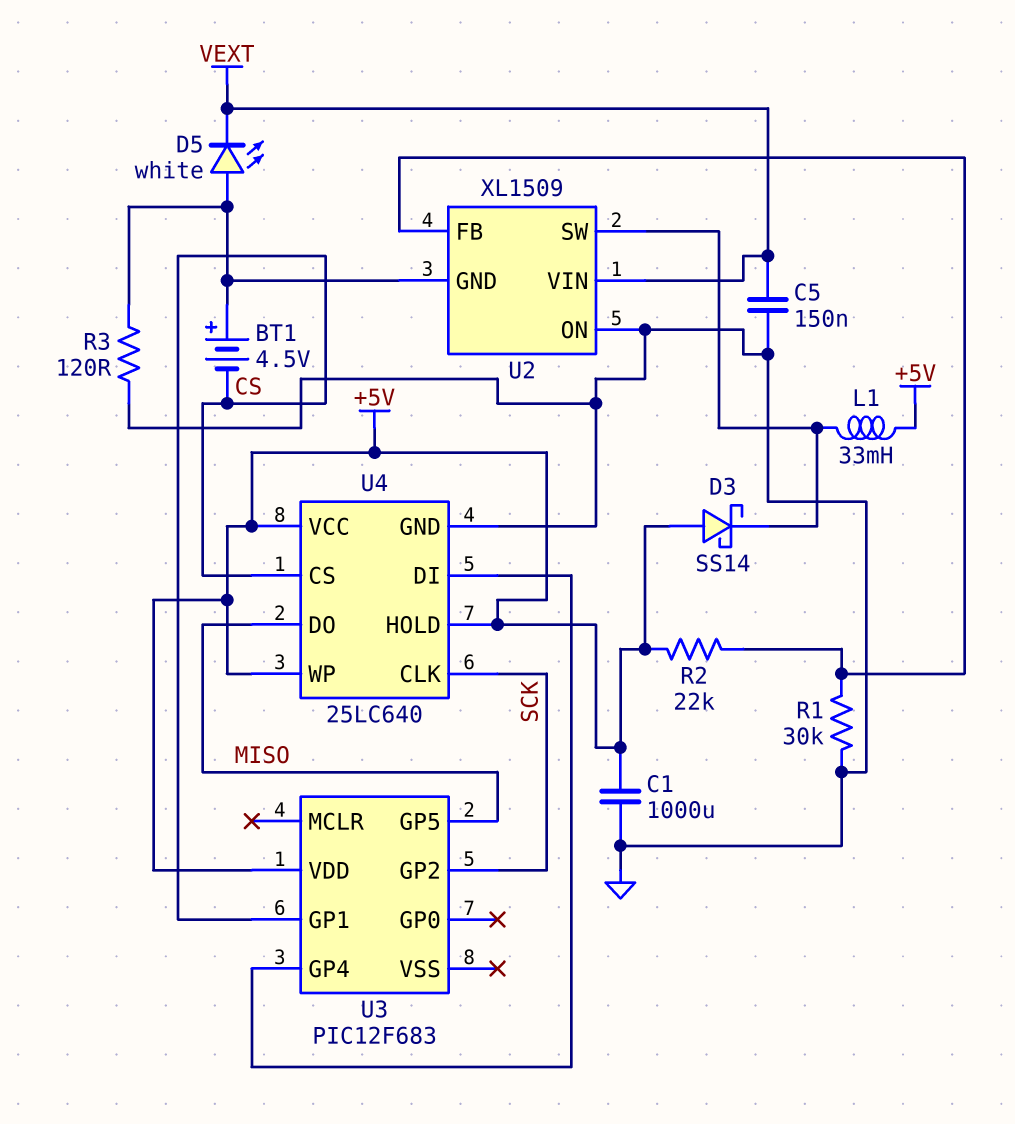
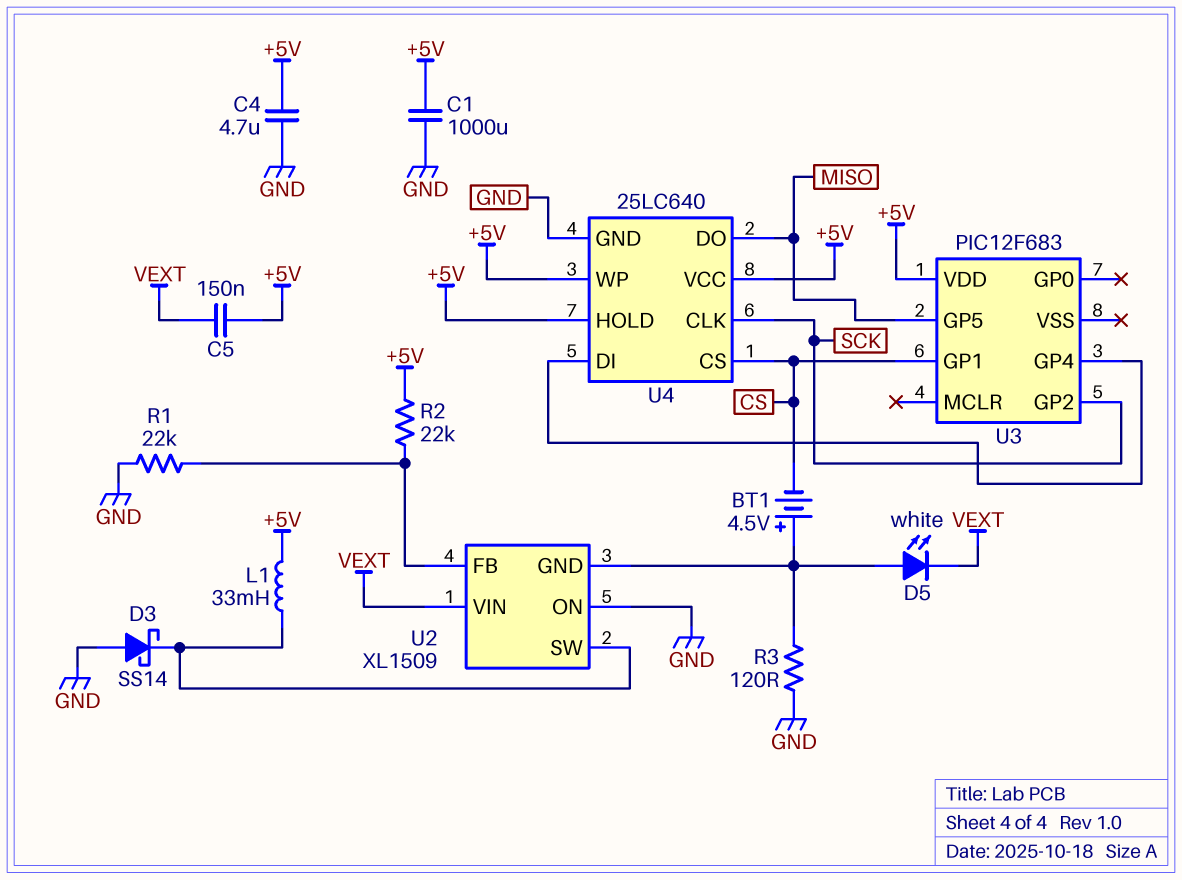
C4: none -> 4.7uF (+5V, GND)
C5: 150nF (GND, VEXT) -> 150nF (+5V, VEXT)
D3: schottky SS14 (A +5V, K U2/SW) -> schottky SS14 (A GND, K U2/SW)
R1: 30k (GND, U2/FB) -> 22k (GND, U2/FB)

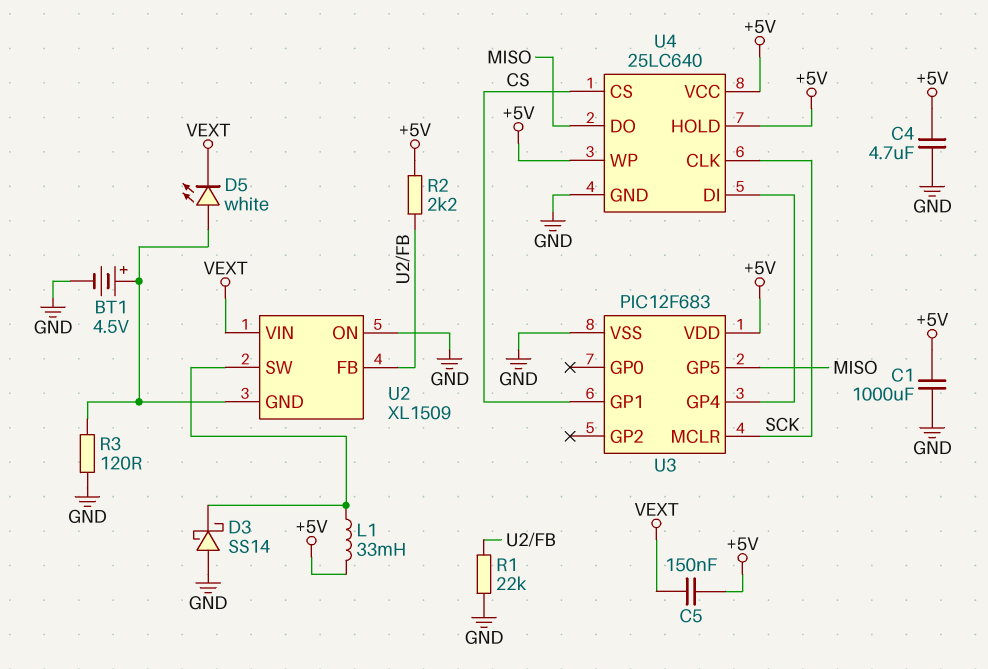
BT1: 4.5V (plus U2/GND, minus CS) -> 4.5V (plus U2/GND, minus GND)
R2: 22k (+5V, U2/FB) -> 2.2k (+5V, U2/FB)
U3 pin GP2: SCK -> none
U3 pin MCLR: none -> SCK
U3 pin VSS: none -> GND

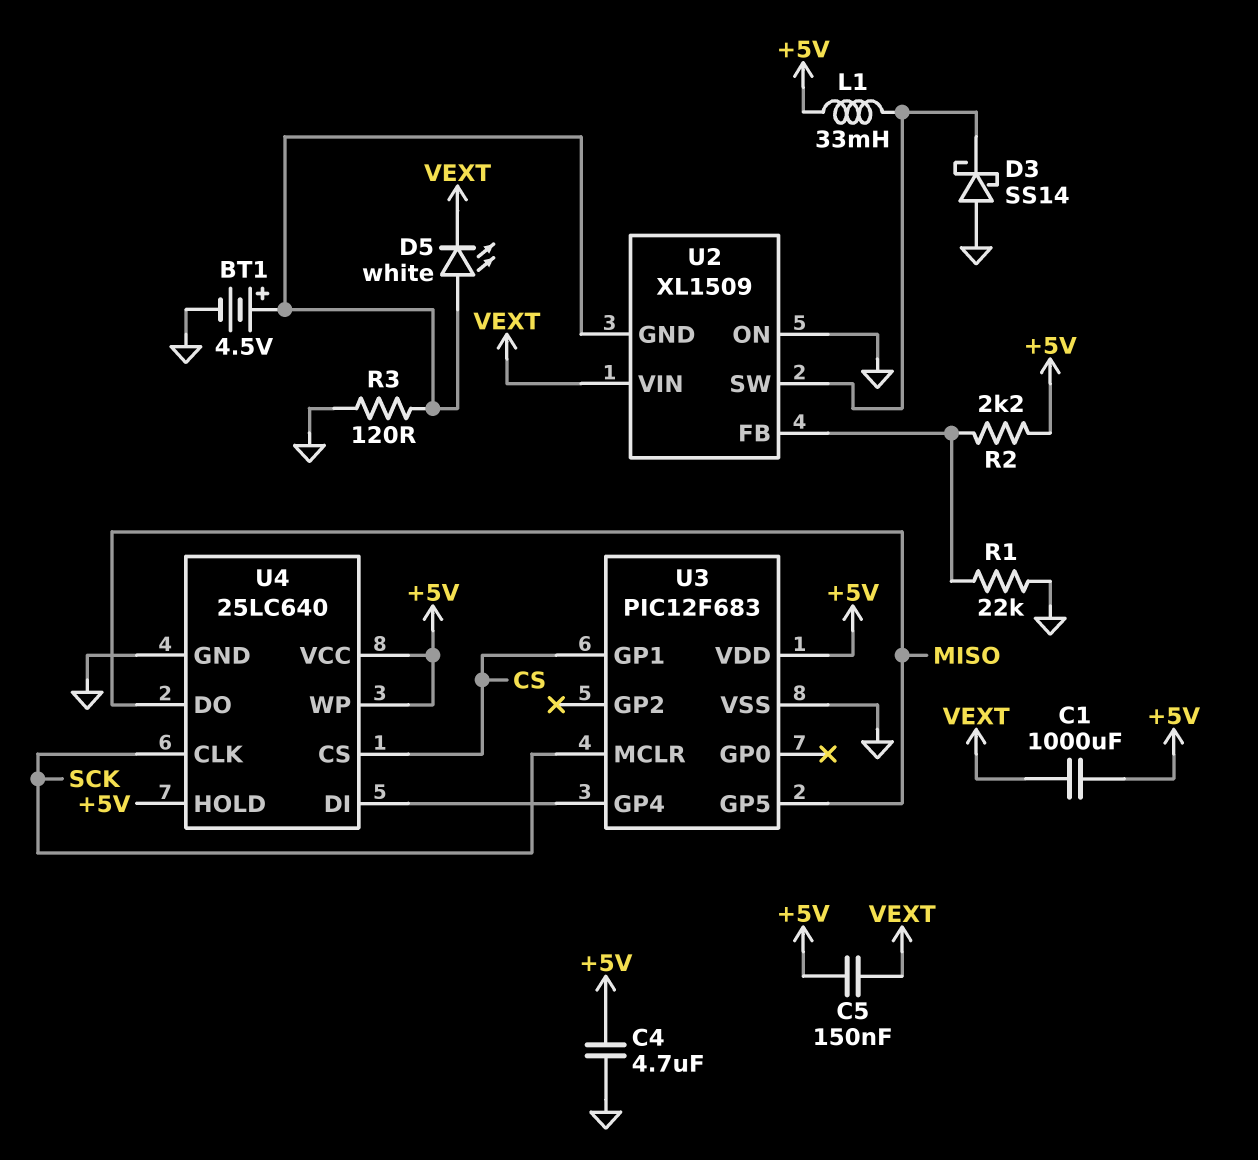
C1: 1000uF (+5V, GND) -> 1000uF (+5V, VEXT)

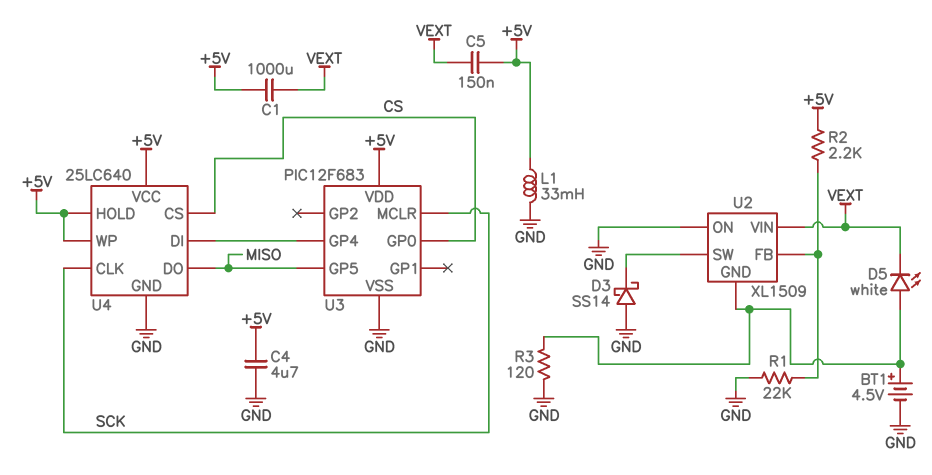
L1: 33mH (+5V, U2/SW) -> 33mH (+5V, GND)
U3 pin GP0: none -> CS
U3 pin GP1: CS -> none

